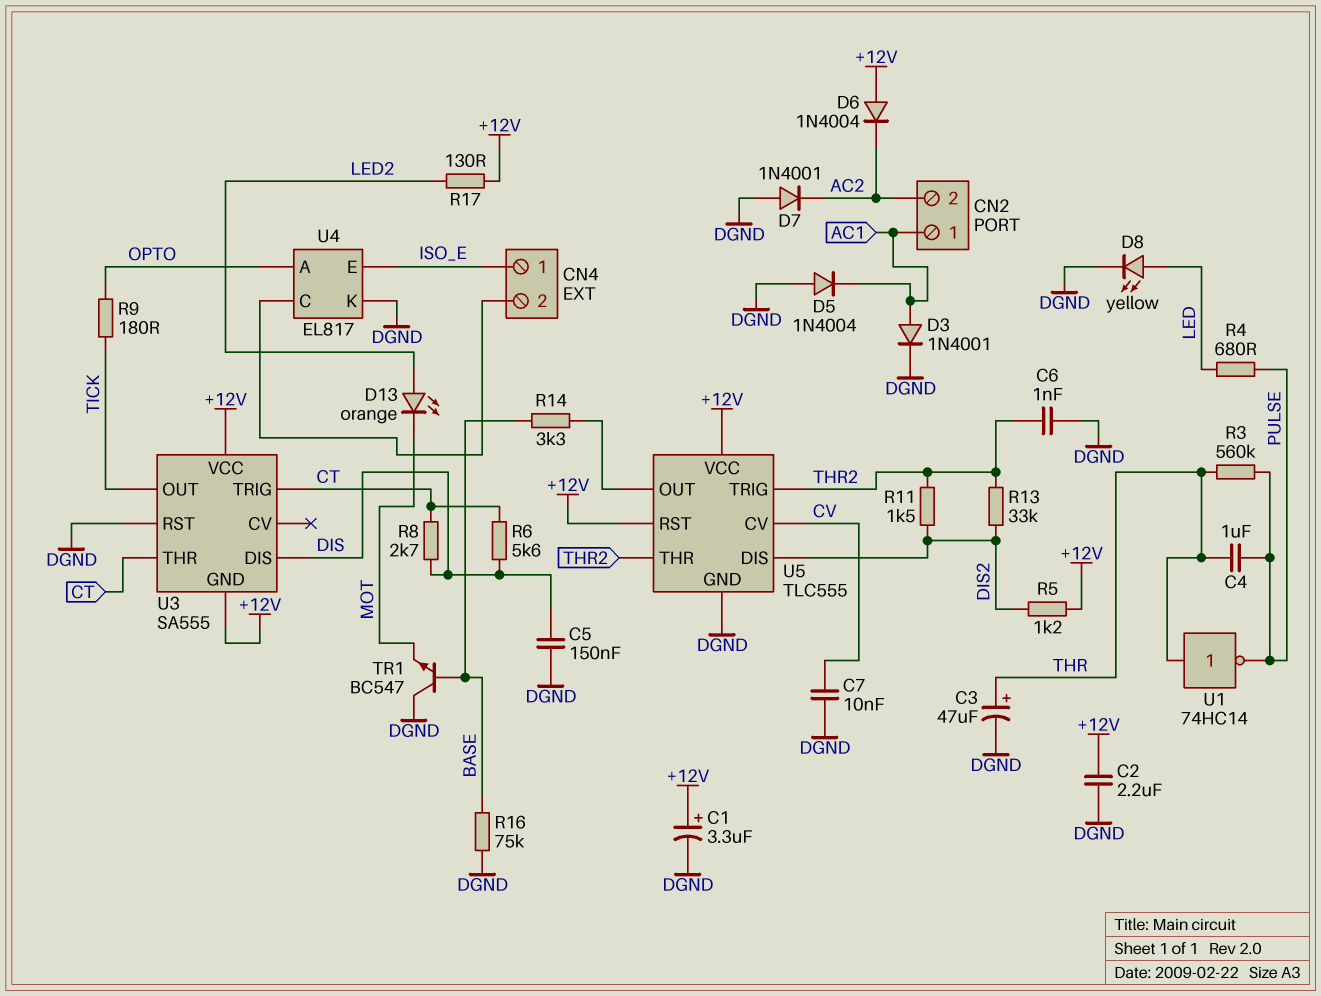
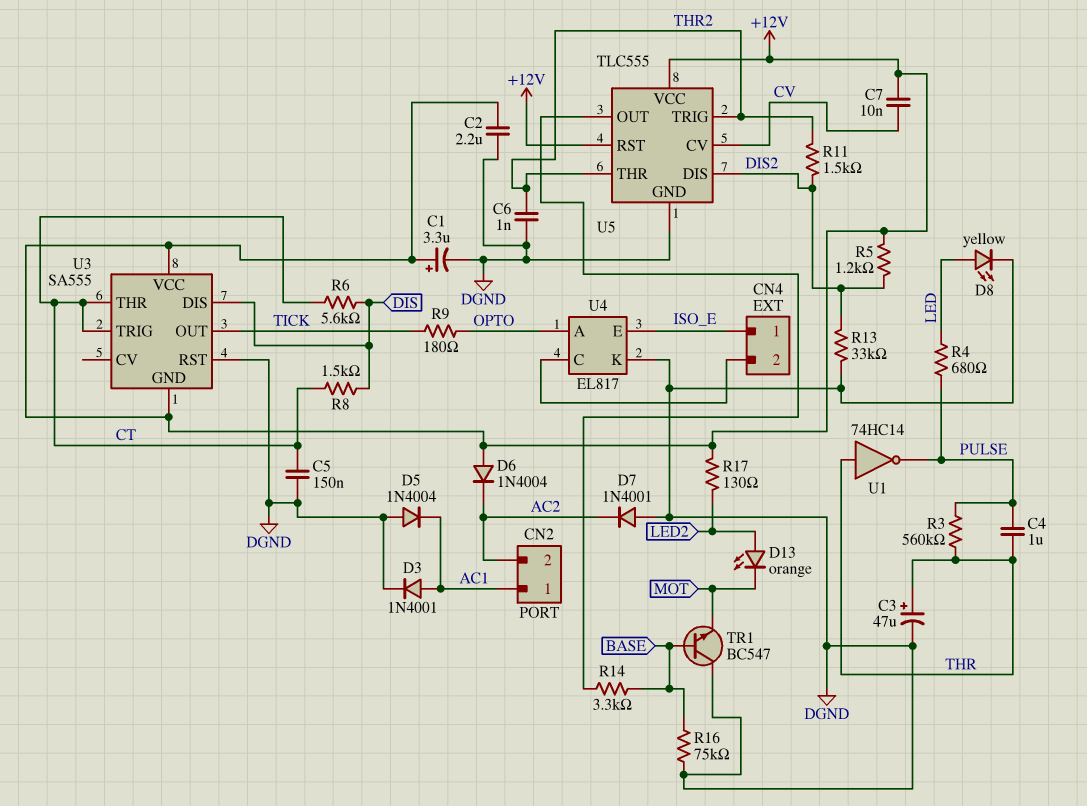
C5: 150nF (DGND, DIS) -> 150nF (CT, DGND)
C7: 10nF (CV, DGND) -> 10nF (+12V, CV)
R8: 2.7k (CT, DIS) -> 1.5k (CT, DIS)
R13: 33k (DIS2, THR2) -> 33k (DGND, DIS2)

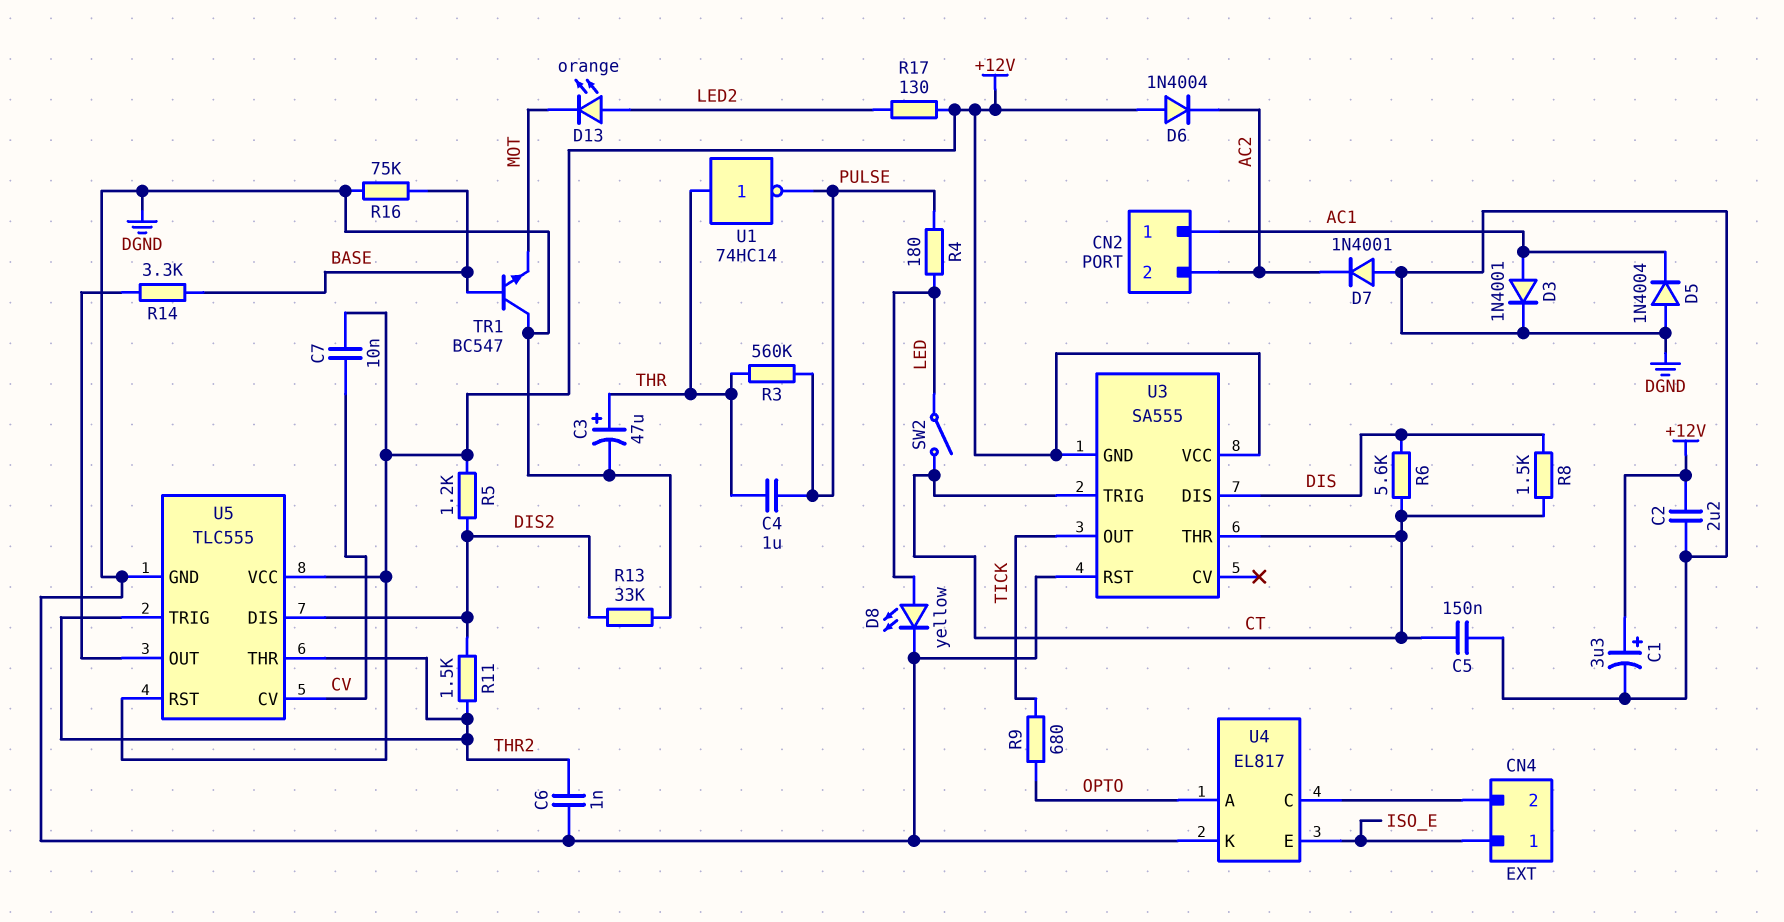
R4: 680 (LED, PULSE) -> 180 (LED, PULSE)
R9: 180 (OPTO, TICK) -> 680 (OPTO, TICK)
SW2: none -> switch (CT, LED)

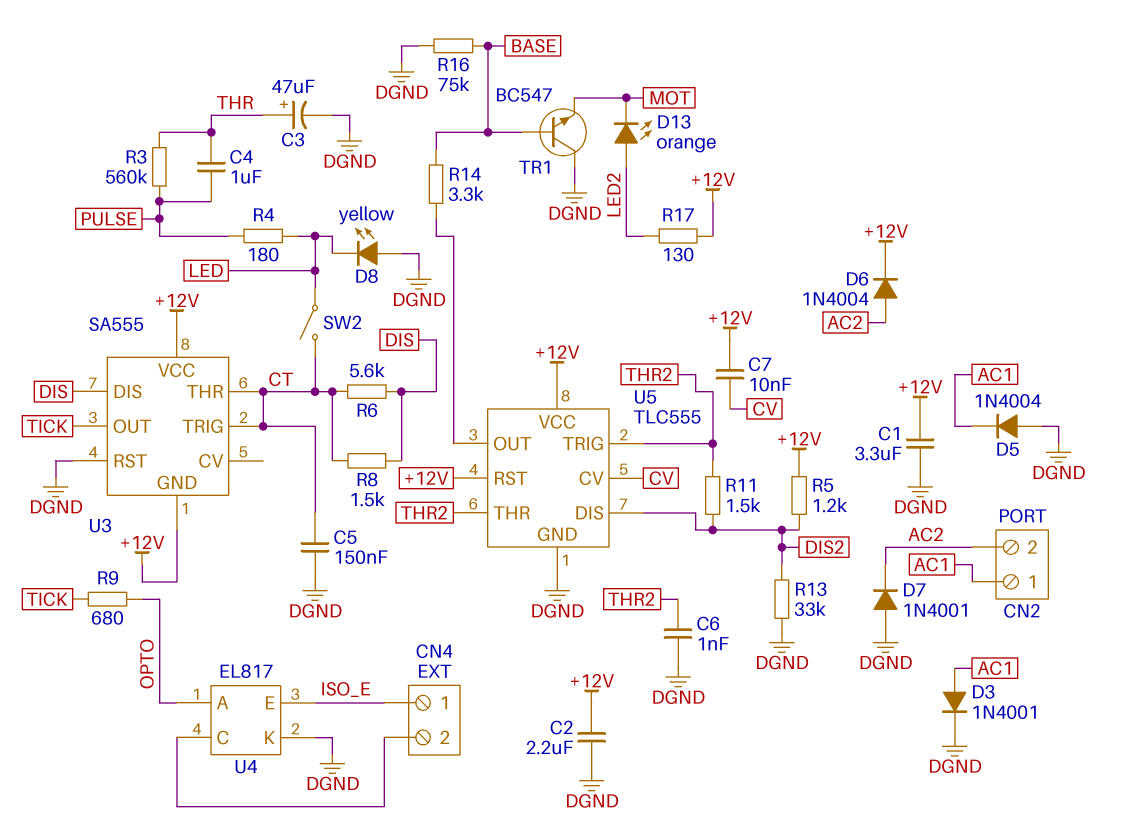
C1: 3.3uF (plus +12V, minus DGND) -> 3.3uF (+12V, DGND)
D6: diode 1N4004 (A +12V, K AC2) -> diode 1N4004 (A AC2, K +12V)
D8: LED yellow (A LED, K DGND) -> LED yellow (A DGND, K LED)
U1: NOT 74HC14 (in THR, out PULSE) -> none

